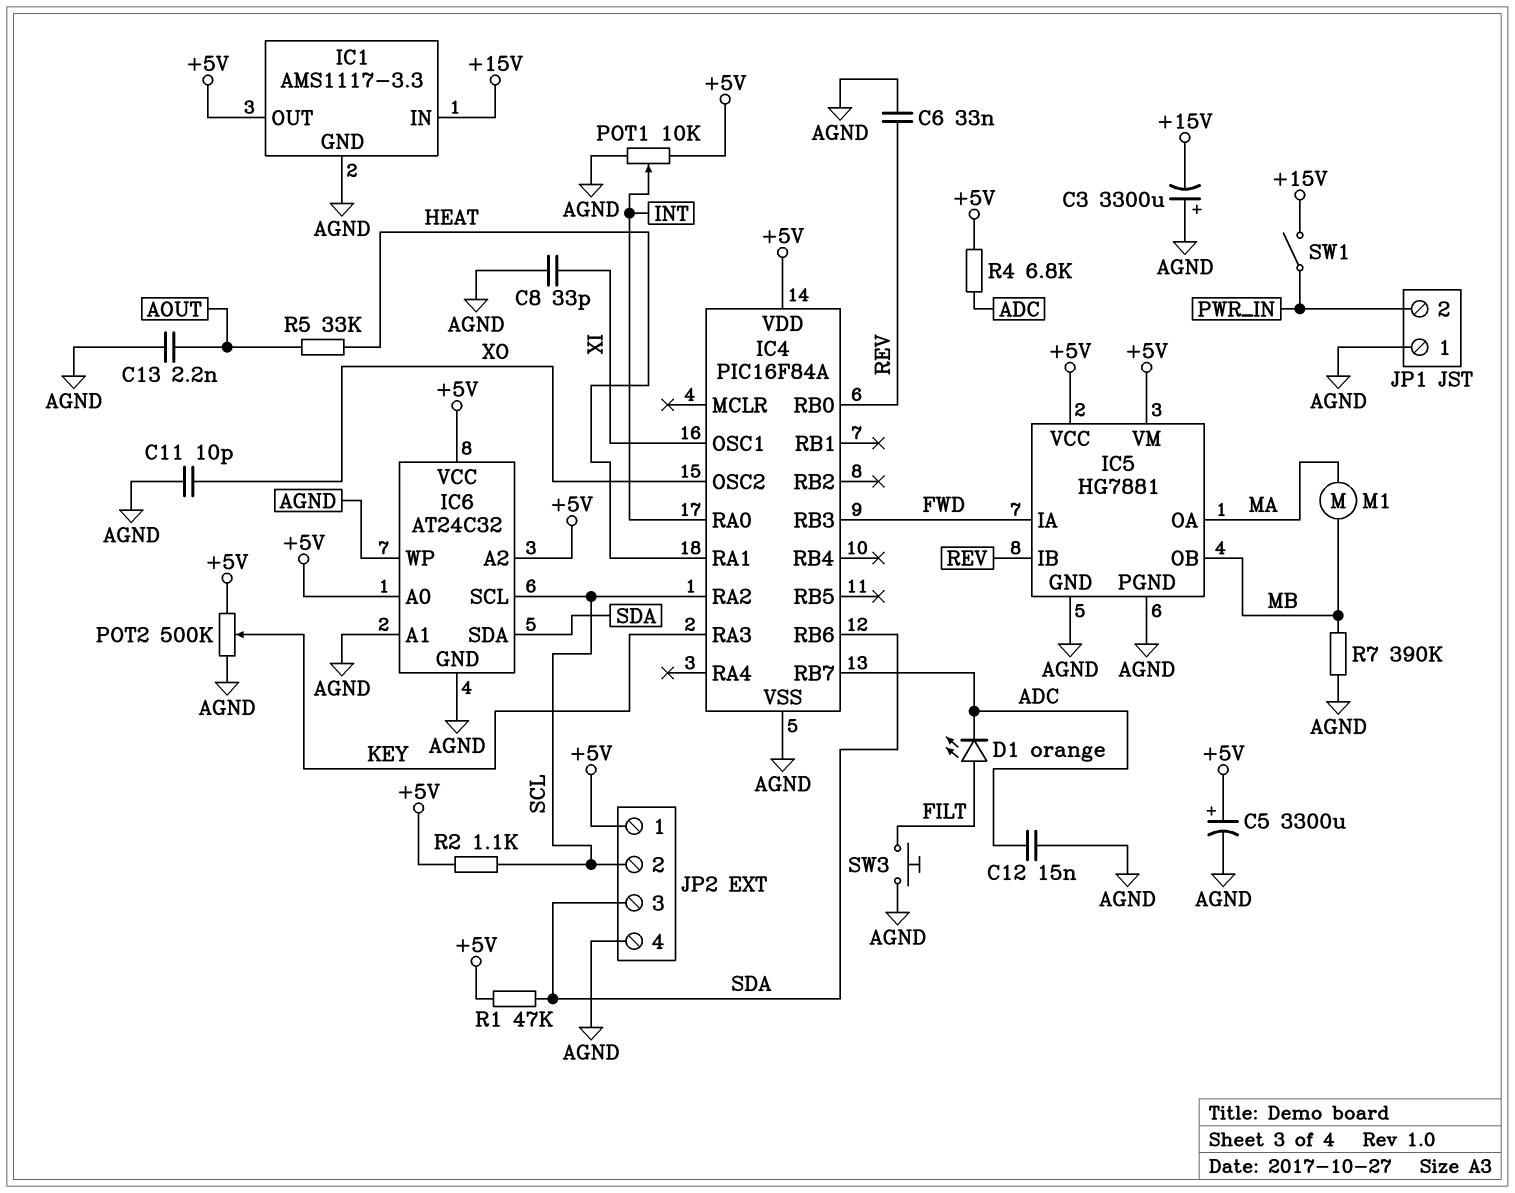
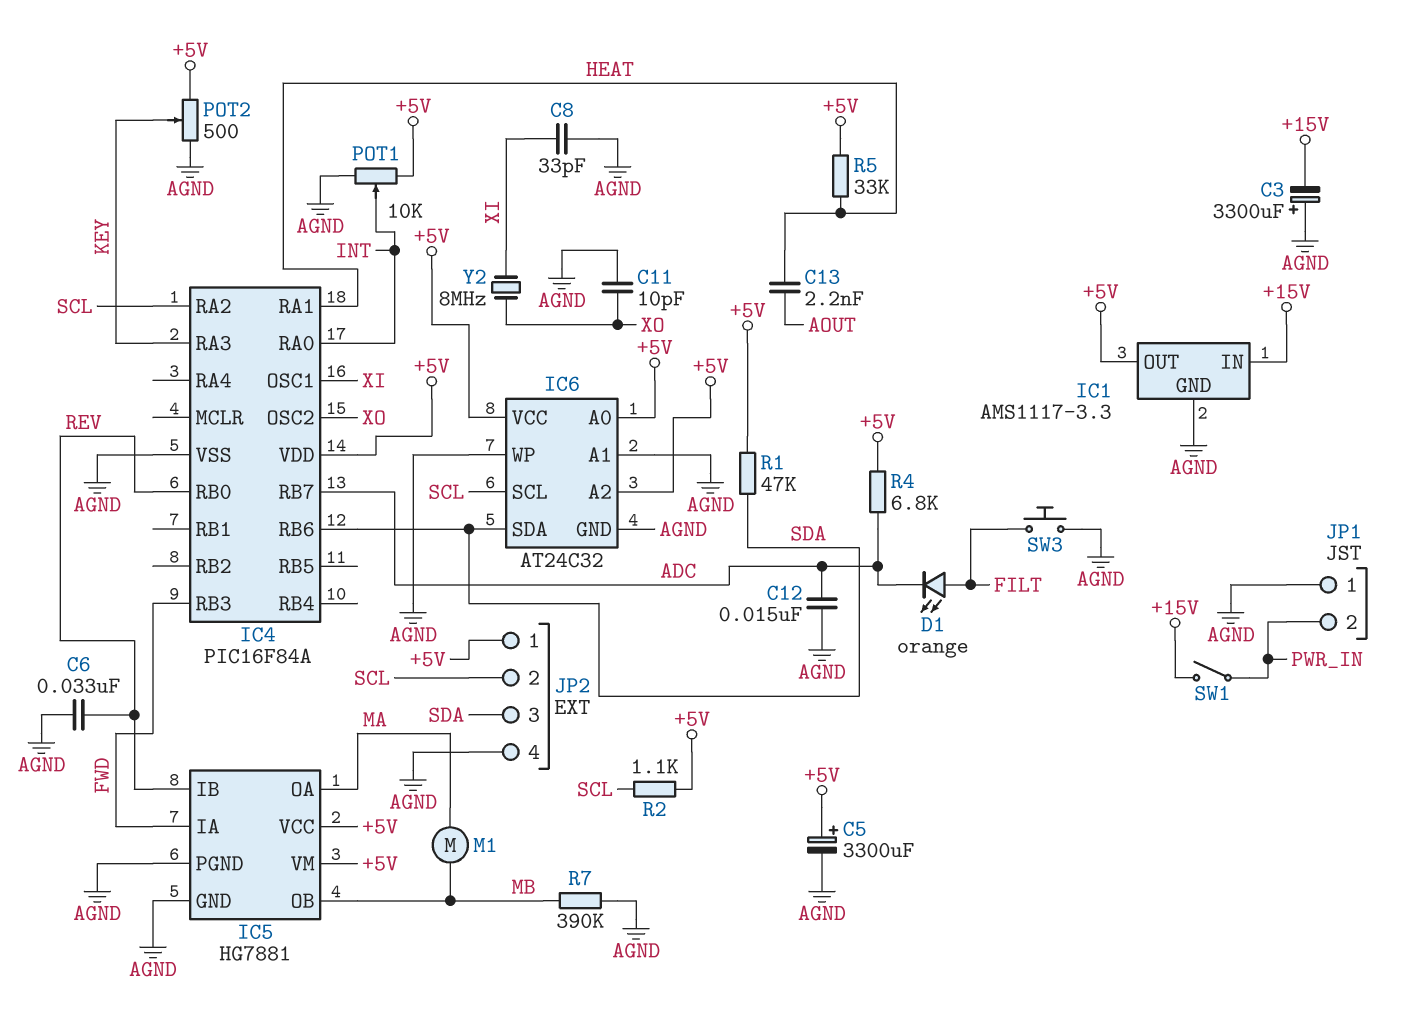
C13: 2.2nF (AGND, AOUT) -> 2.2nF (AOUT, HEAT)
POT2: 500k (+5V, AGND, wiper KEY) -> 500 (+5V, AGND, wiper KEY)
R5: 33k (AOUT, HEAT) -> 33k (+5V, HEAT)
Y2: none -> 8MHz (XI, XO)

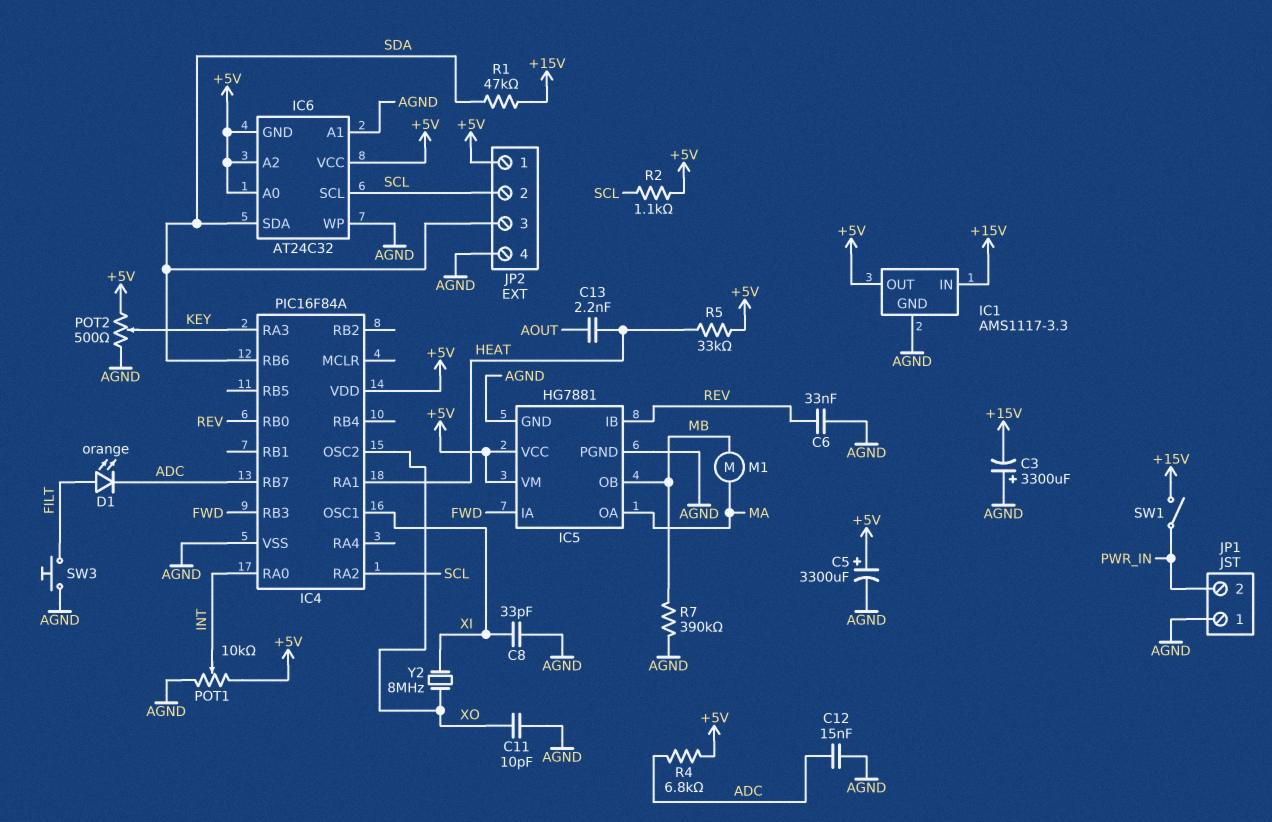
IC6 pin GND: AGND -> +5V
R1: 47k (+5V, SDA) -> 47k (+15V, SDA)

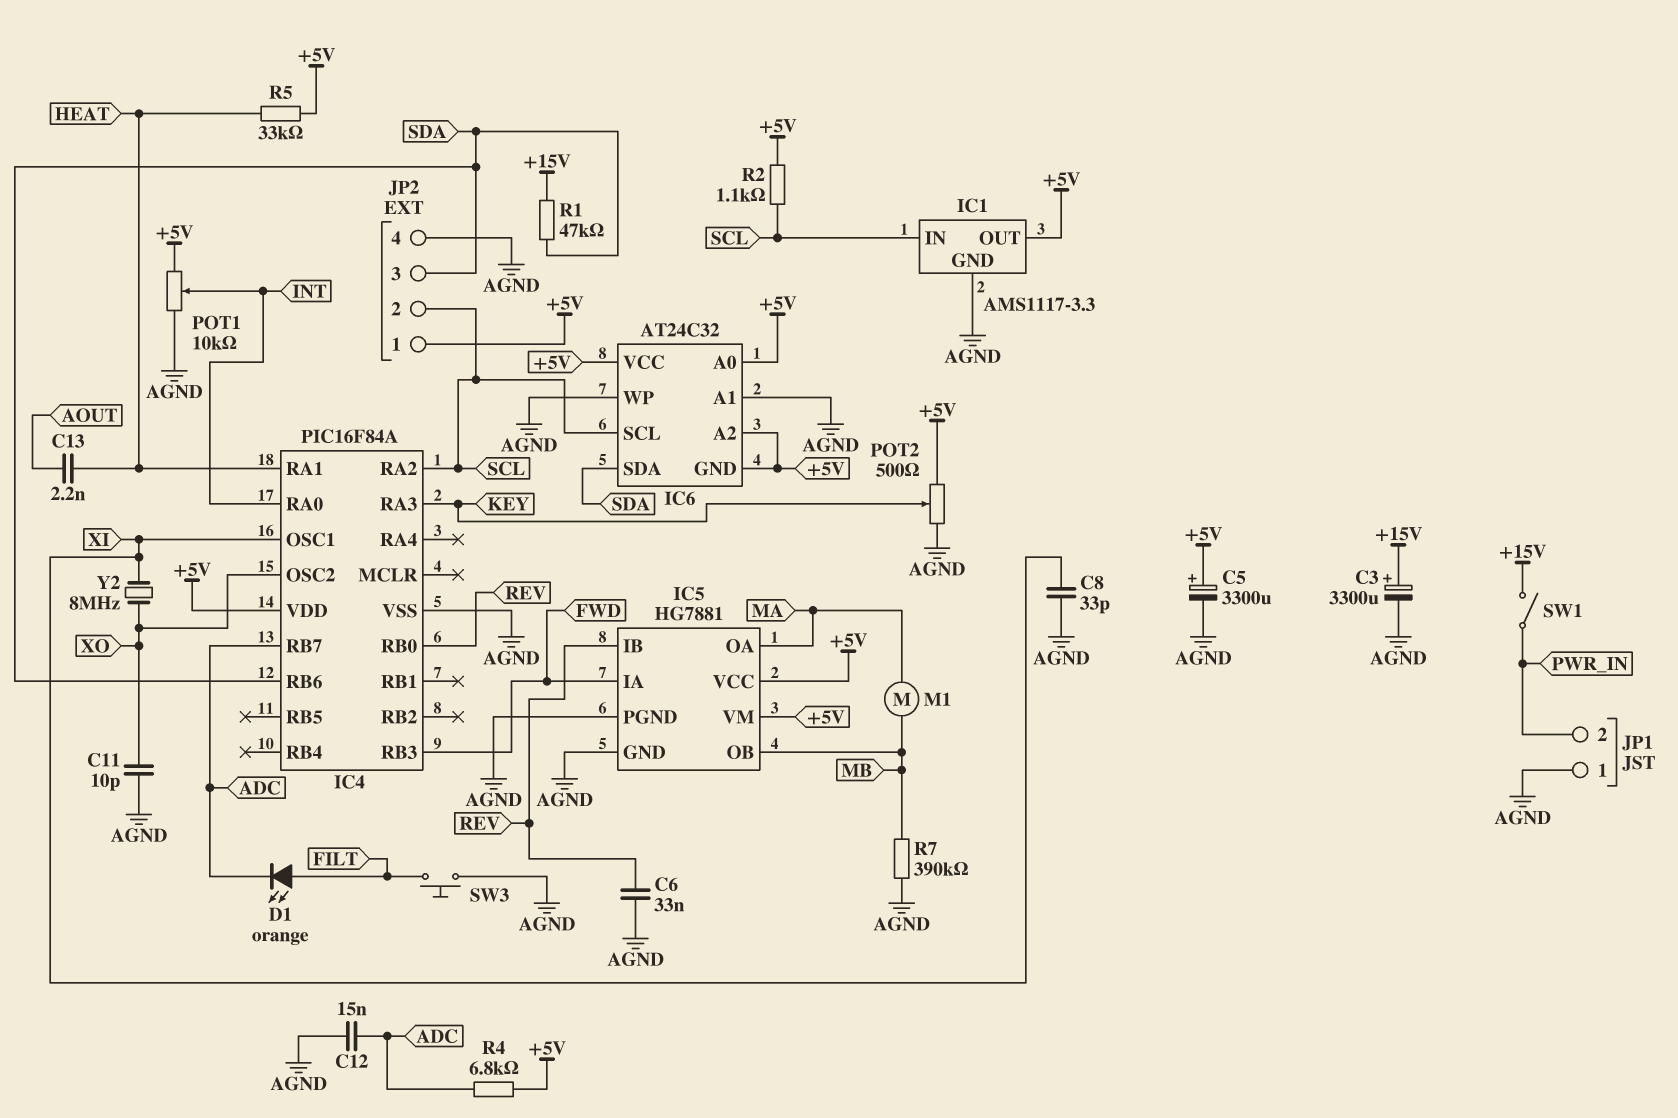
C3: 3300uF (plus AGND, minus +15V) -> 3300uF (plus +15V, minus AGND)
IC1 pin IN: +15V -> SCL

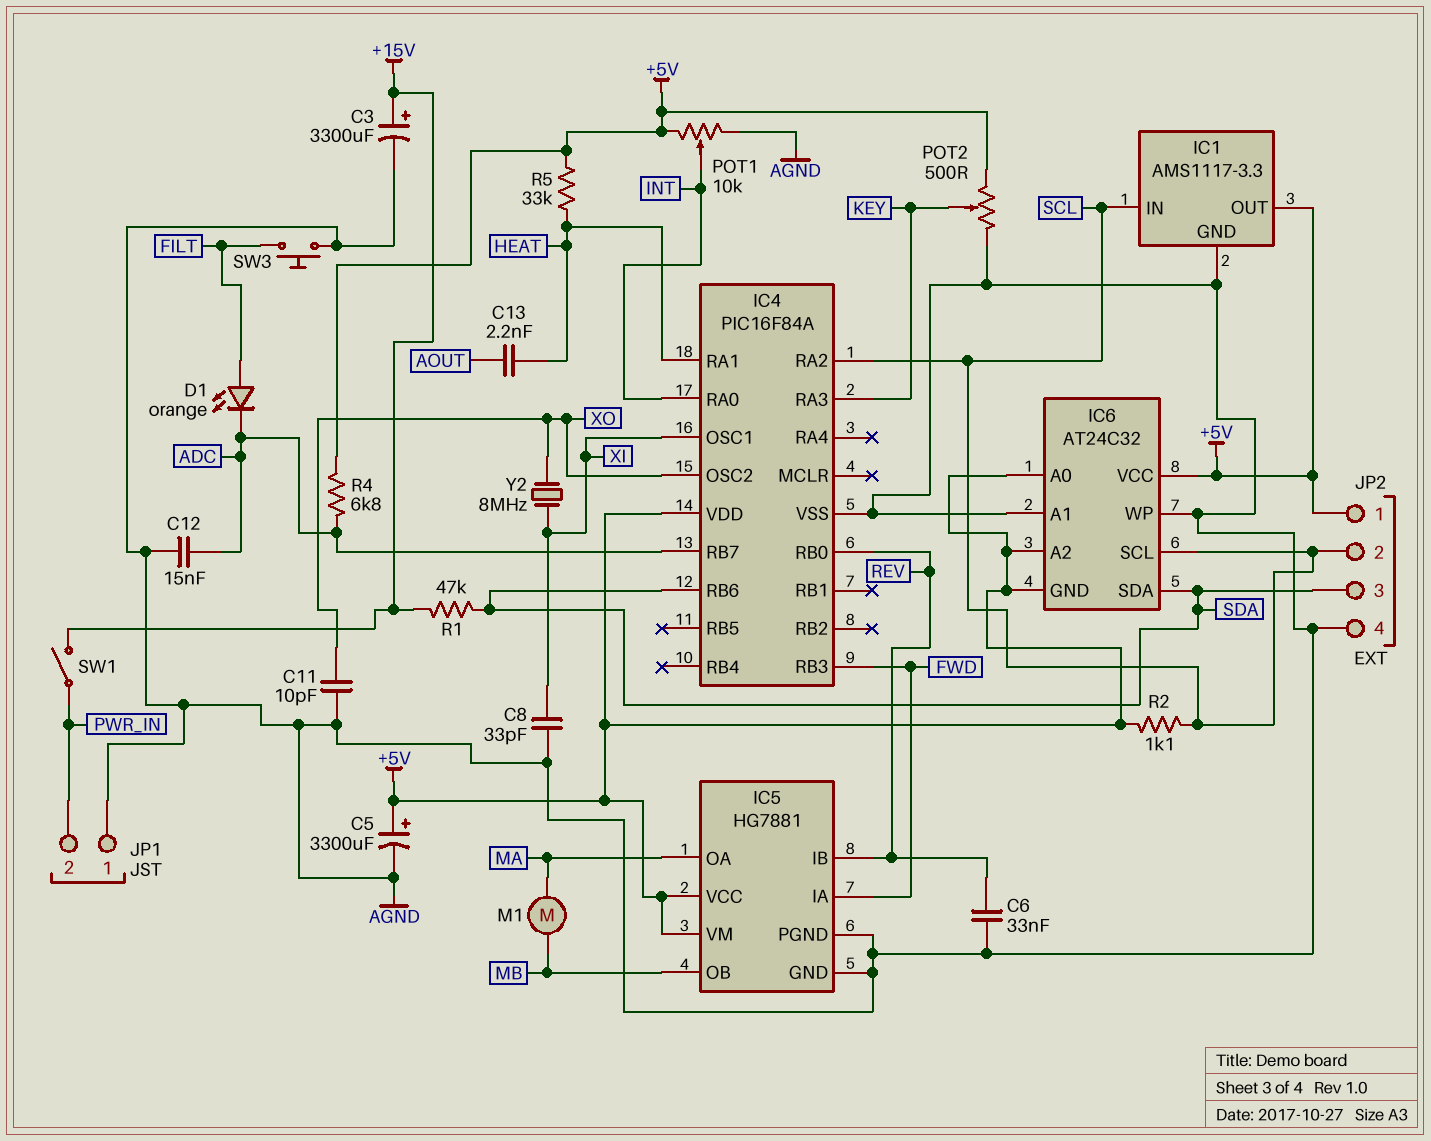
R7: 390k (AGND, MB) -> none

